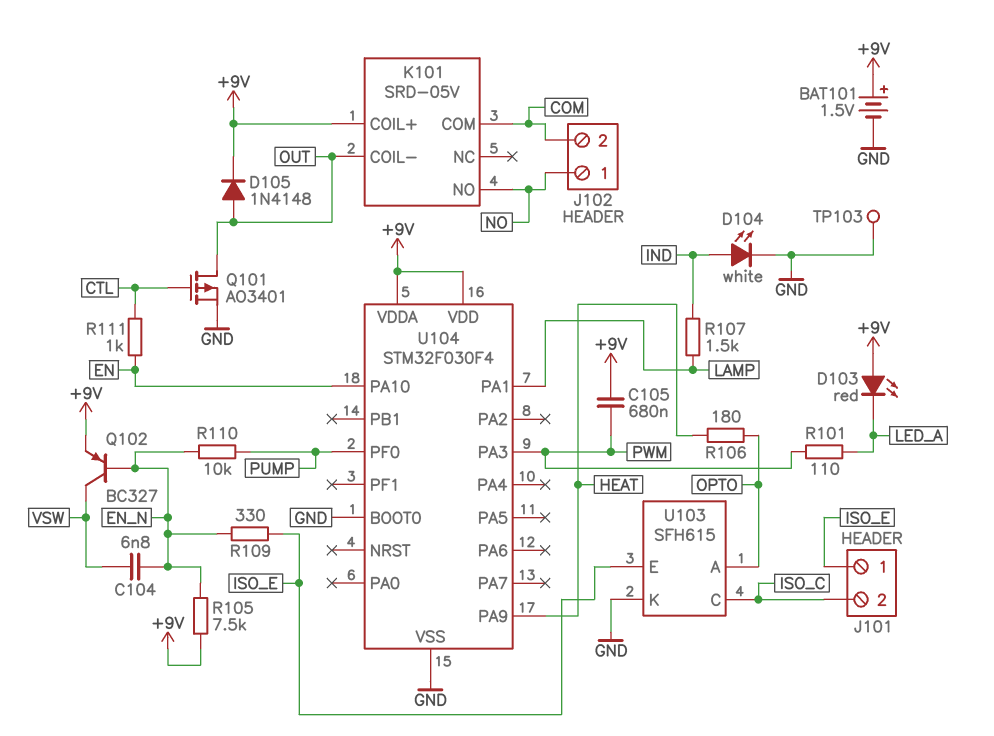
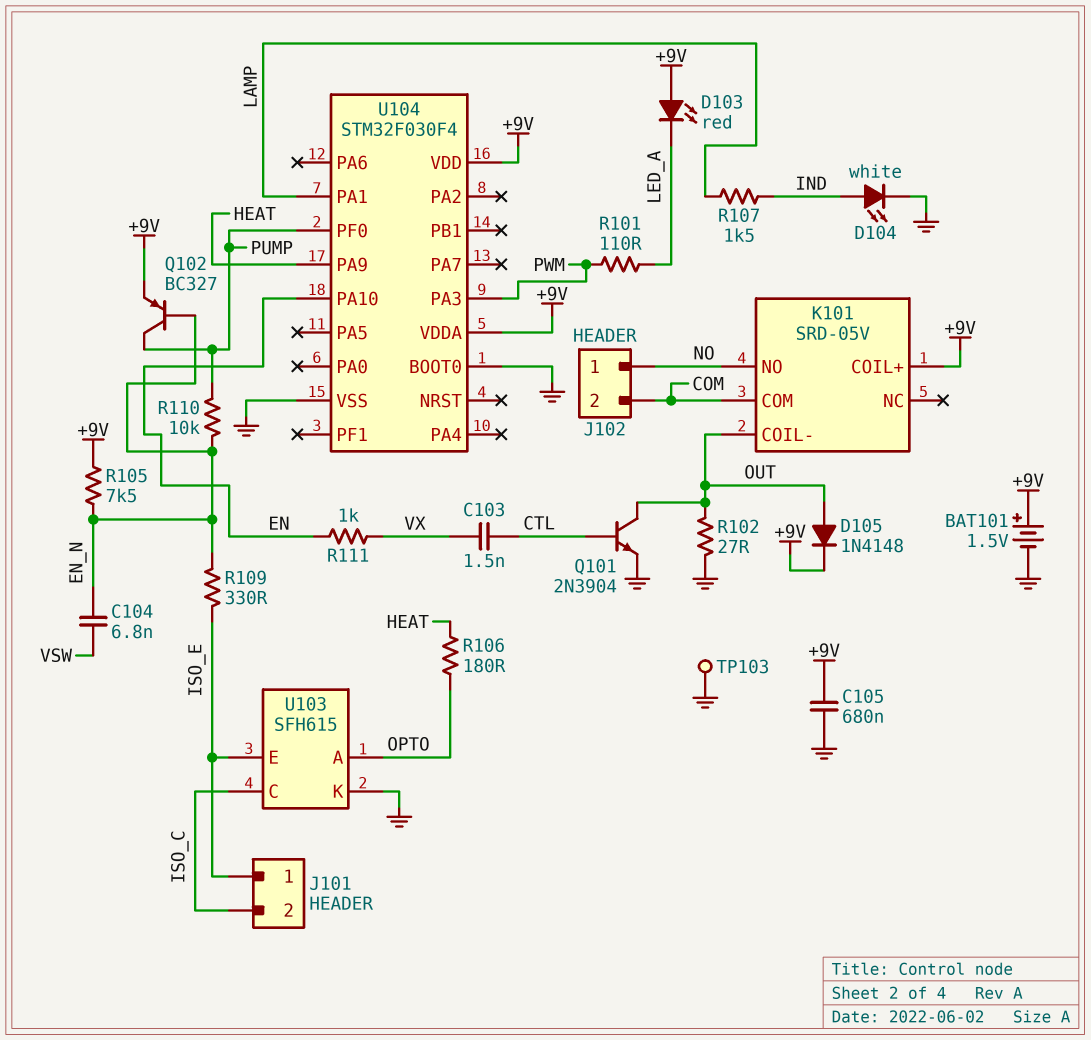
C103: none -> 1.5nF (CTL, VX)
C105: 680nF (+9V, PWM) -> 680nF (+9V, GND)
Q101: PMOS AO3401 (G CTL, D OUT, S GND) -> NPN 2N3904 (B CTL, C OUT, E GND)
Q102: PNP BC327 (B EN_N, C VSW, E +9V) -> PNP BC327 (B EN_N, C PUMP, E +9V)
R102: none -> 27 (GND, OUT)
R111: 1k (CTL, EN) -> 1k (EN, VX)

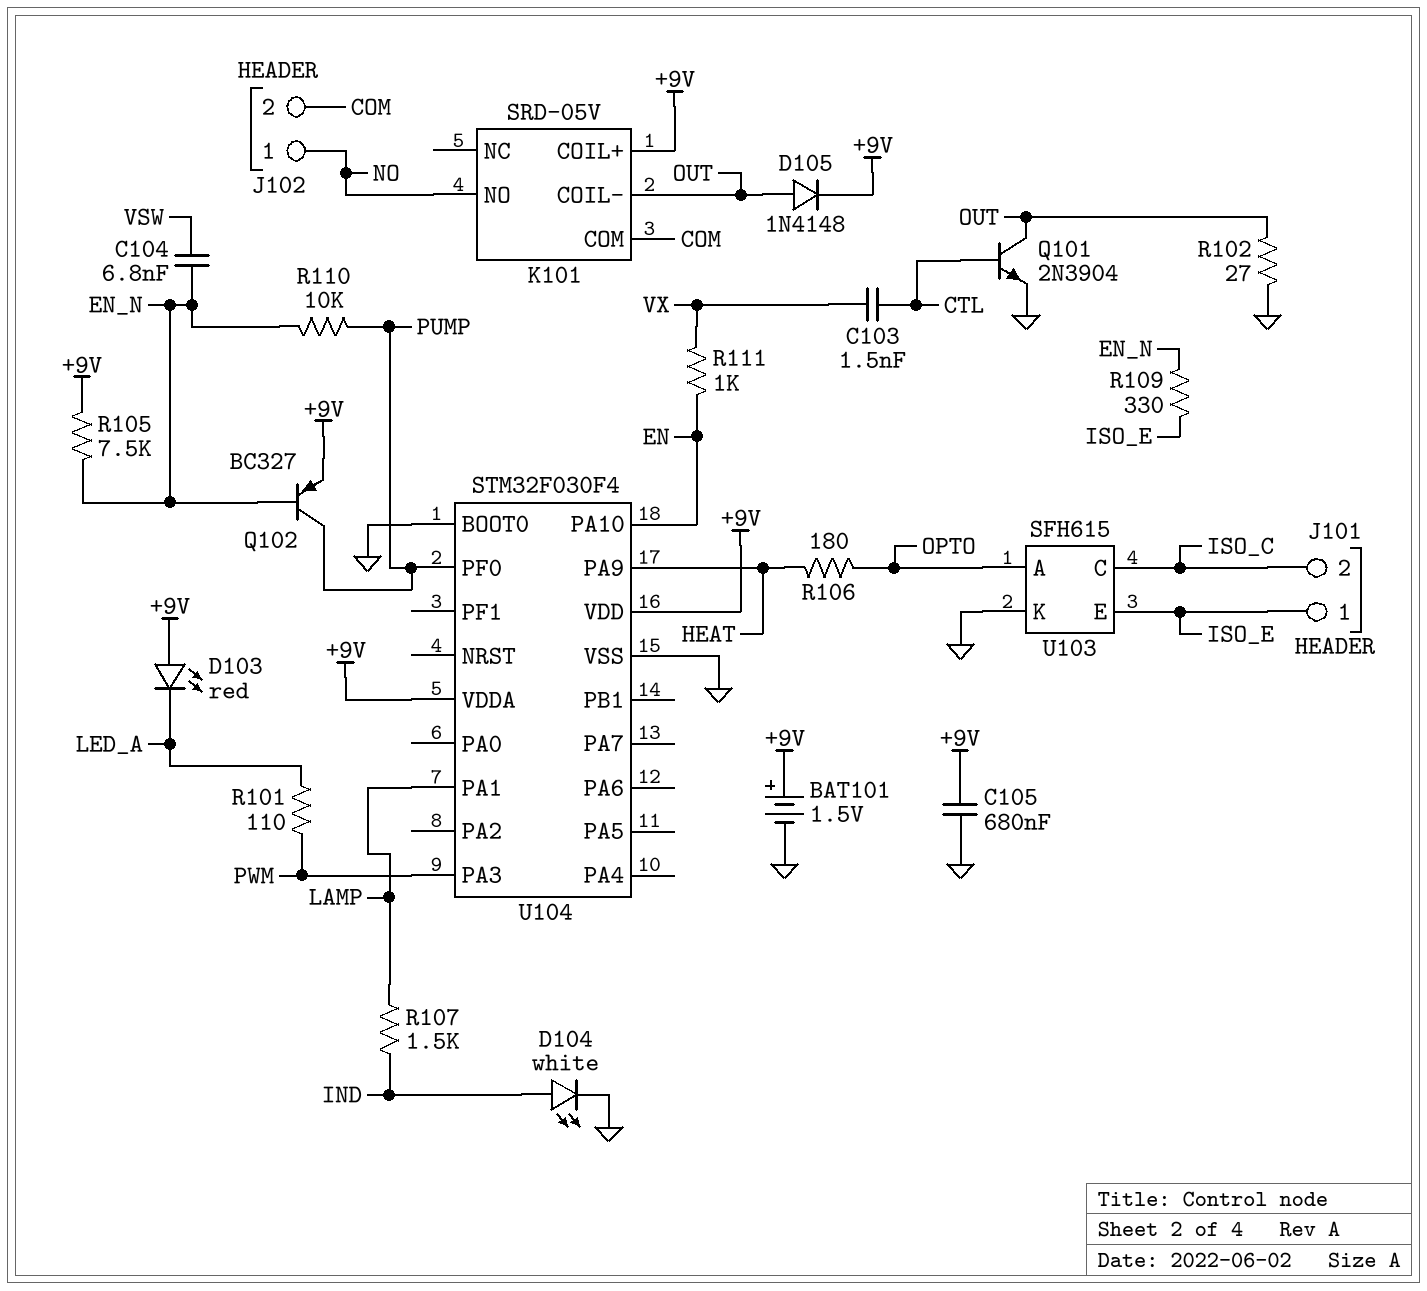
TP103: test point (GND) -> none

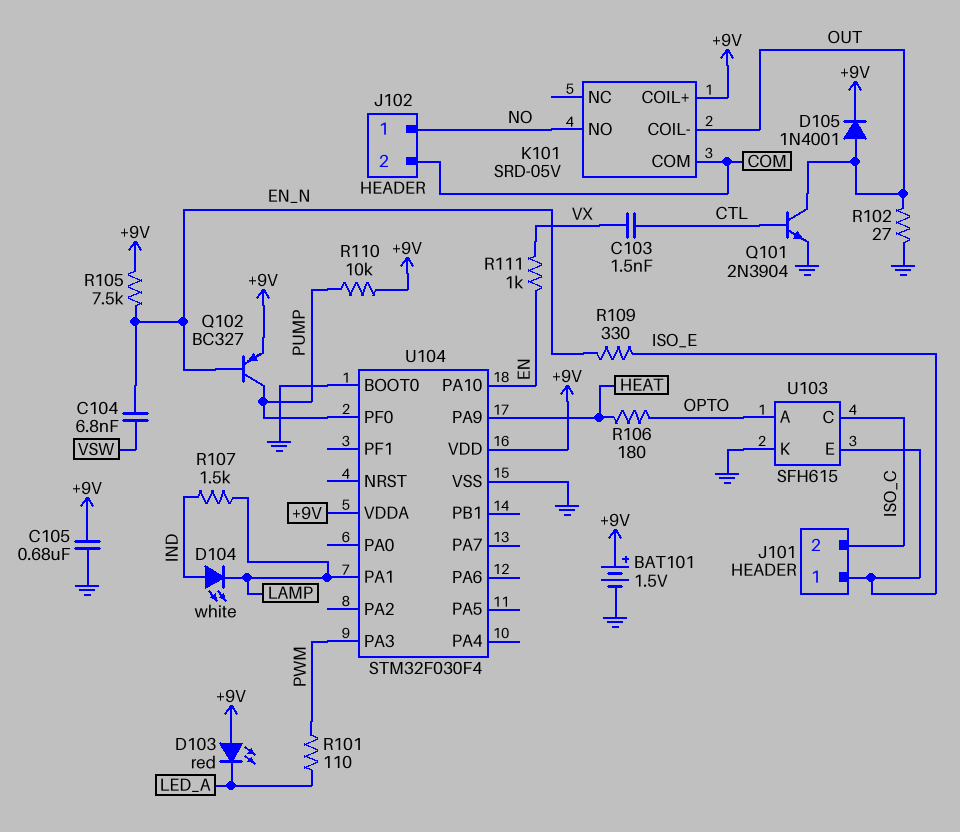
D104: LED white (A IND, K GND) -> LED white (A IND, K LAMP)
D105: diode 1N4148 (A OUT, K +9V) -> diode 1N4001 (A OUT, K +9V)
R110: 10k (EN_N, PUMP) -> 10k (+9V, PUMP)

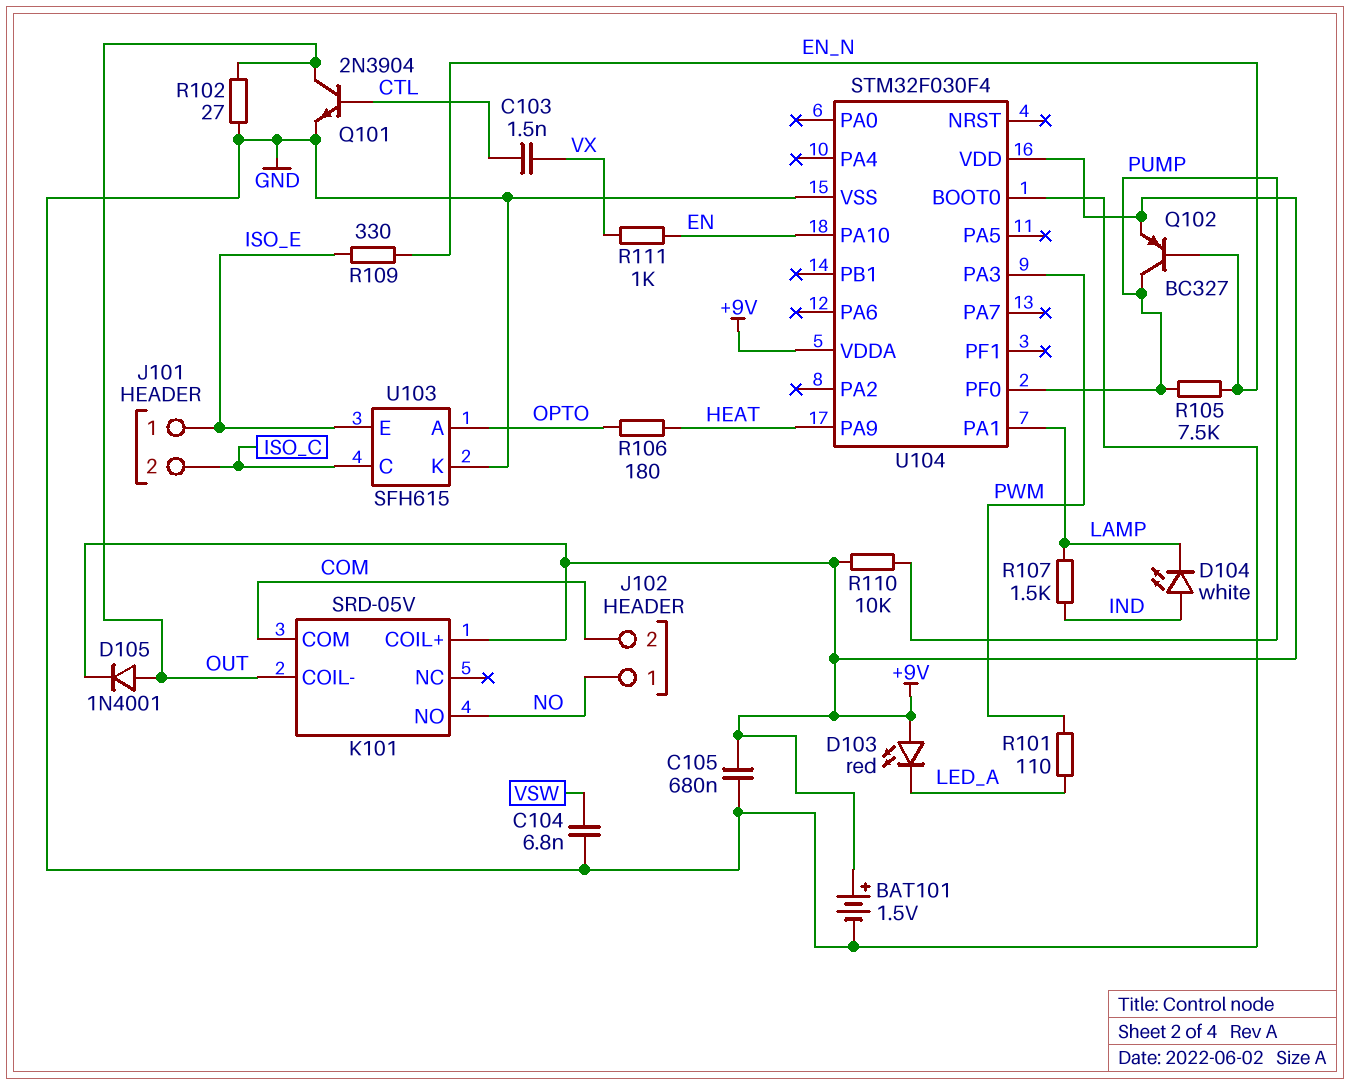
C104: 6.8nF (EN_N, VSW) -> 6.8nF (GND, VSW)
R105: 7.5k (+9V, EN_N) -> 7.5k (EN_N, PUMP)

